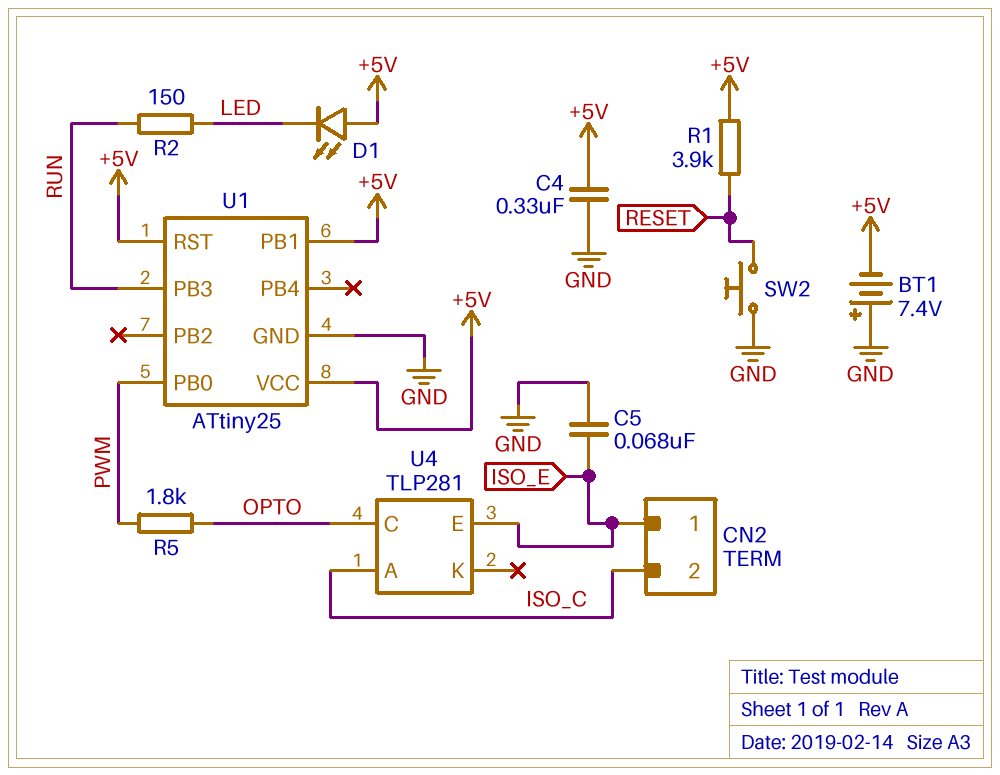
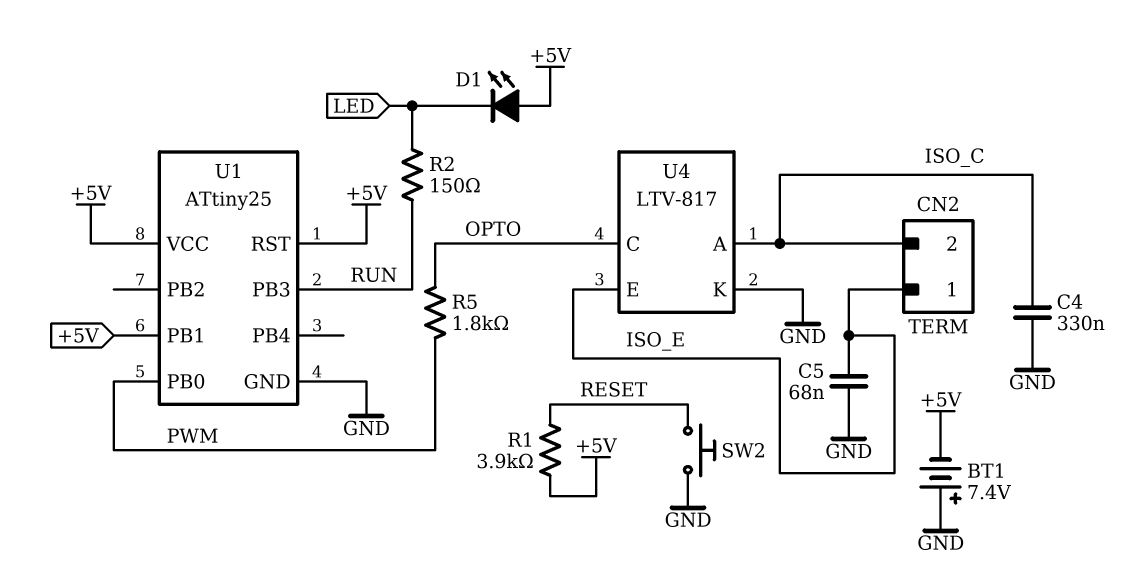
C4: 330nF (+5V, GND) -> 330nF (GND, ISO_C)
U4: TLP281 -> LTV-817
U4 pin K: none -> GND

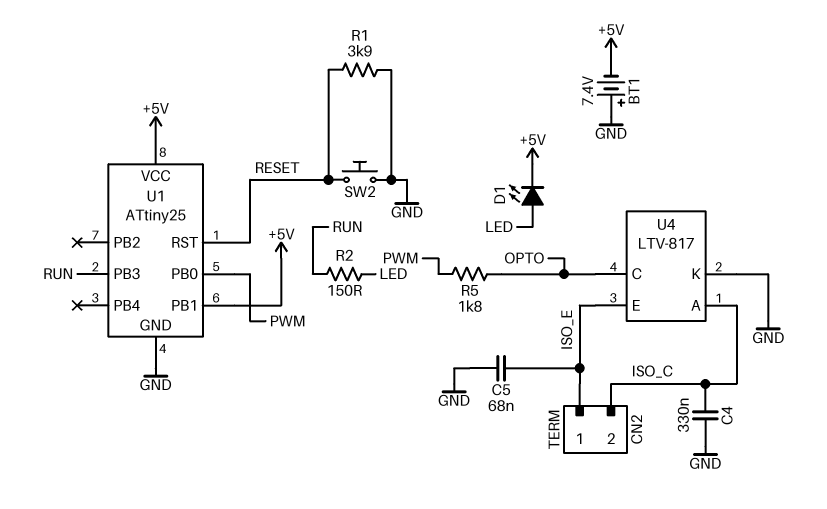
D1: LED (A +5V, K LED) -> LED (A LED, K +5V)
R1: 3.9k (+5V, RESET) -> 3.9k (GND, RESET)
U1 pin RST: +5V -> RESET

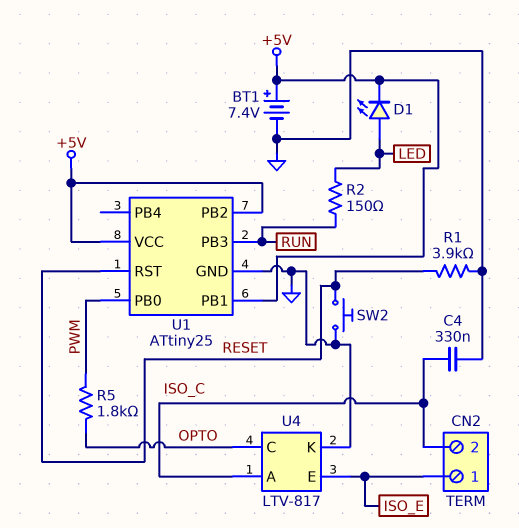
BT1: 7.4V (plus GND, minus +5V) -> 7.4V (plus +5V, minus GND)
C5: 68nF (GND, ISO_E) -> none
U1 pin PB2: none -> +5V

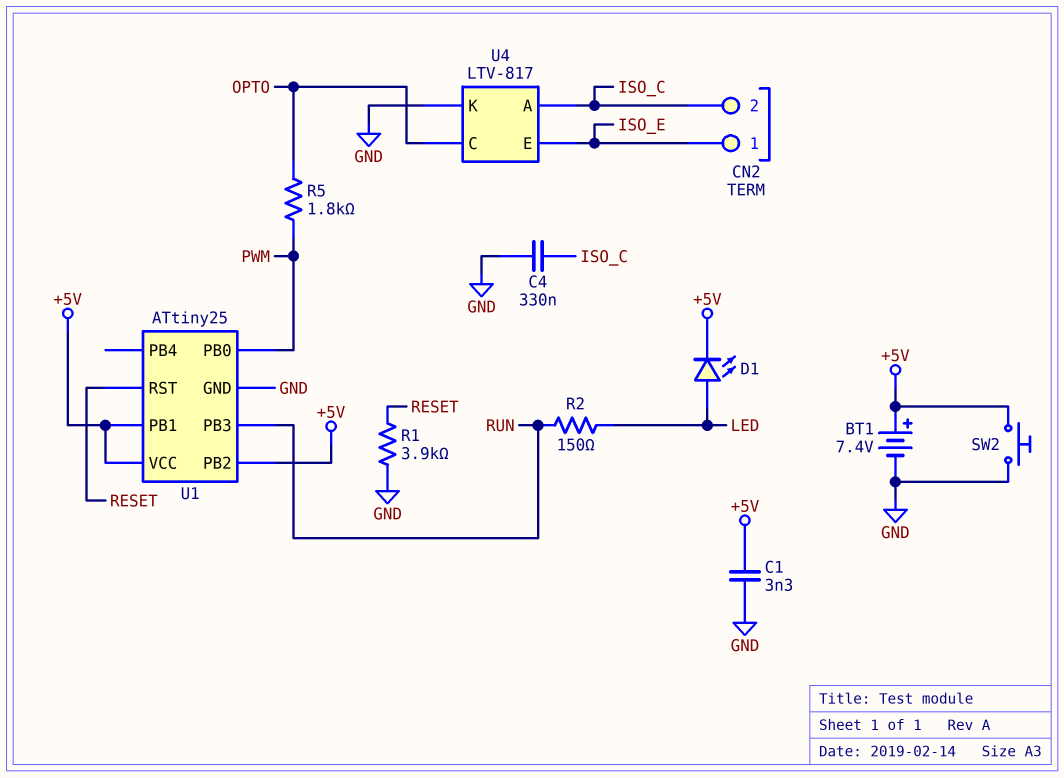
C1: none -> 3.3nF (+5V, GND)
SW2: button (GND, RESET) -> button (+5V, GND)

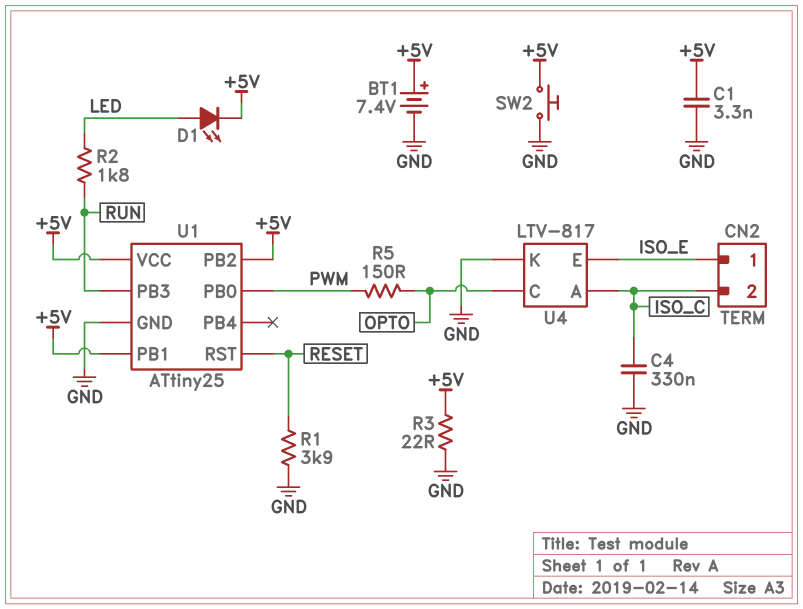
R2: 150 (LED, RUN) -> 1.8k (LED, RUN)
R3: none -> 22 (+5V, GND)
R5: 1.8k (OPTO, PWM) -> 150 (OPTO, PWM)

